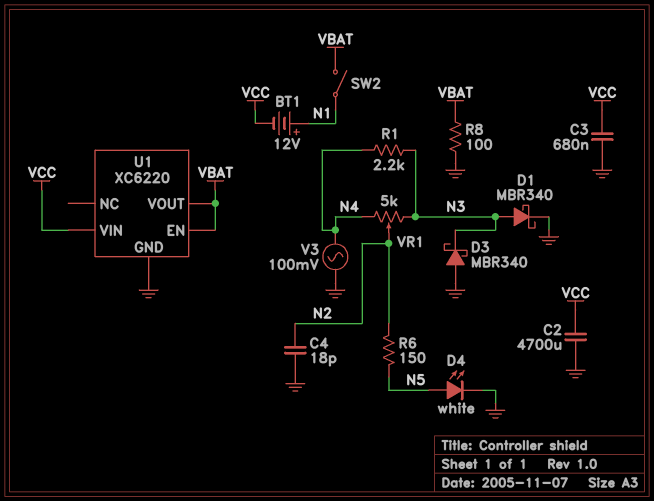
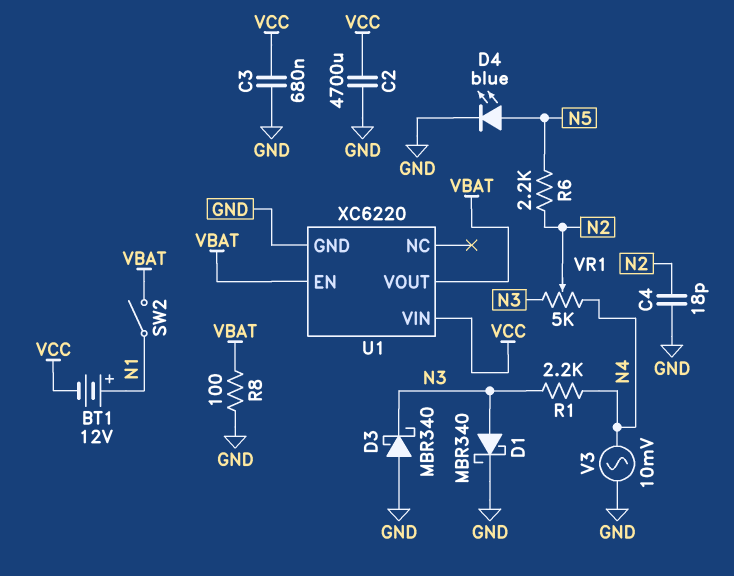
D4: LED white (A N5, K GND) -> LED blue (A N5, K GND)
R6: 150 (N2, N5) -> 2.2k (N2, N5)
V3: AC 100mV (GND, N4) -> AC 10mV (GND, N4)

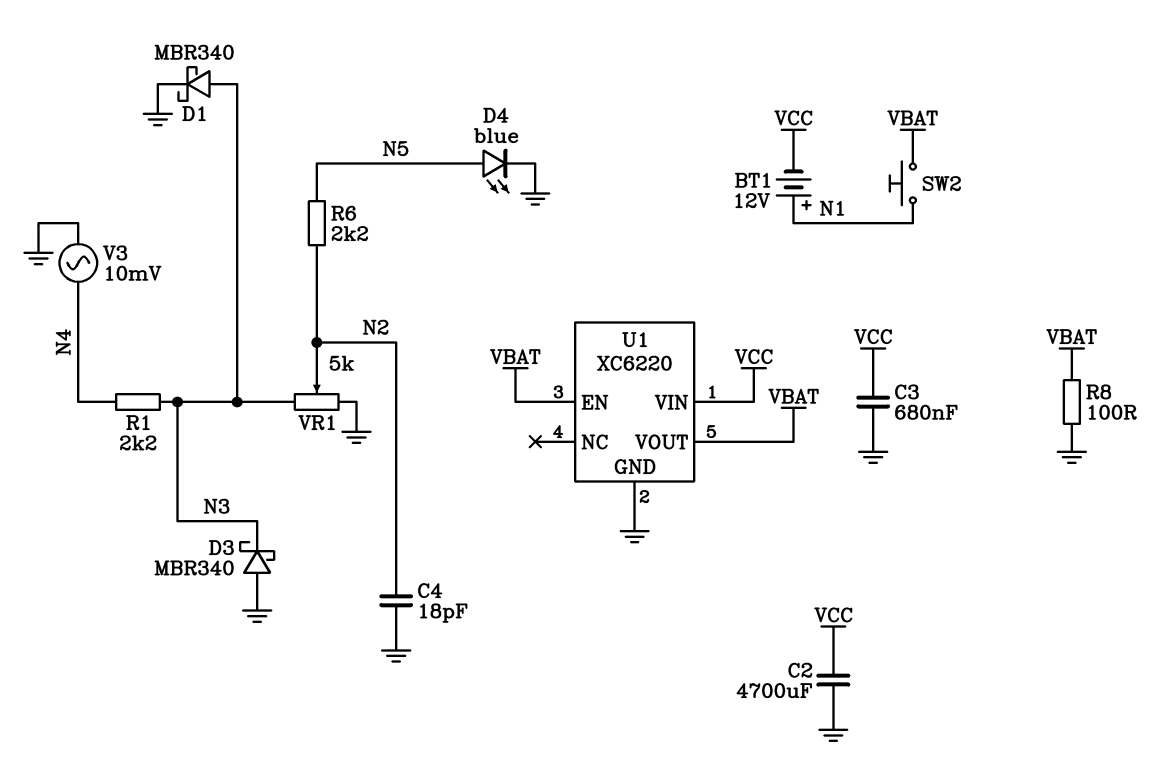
SW2: switch (N1, VBAT) -> button (N1, VBAT)
VR1: 5k (N3, N4, wiper N2) -> 5k (GND, N3, wiper N2)

